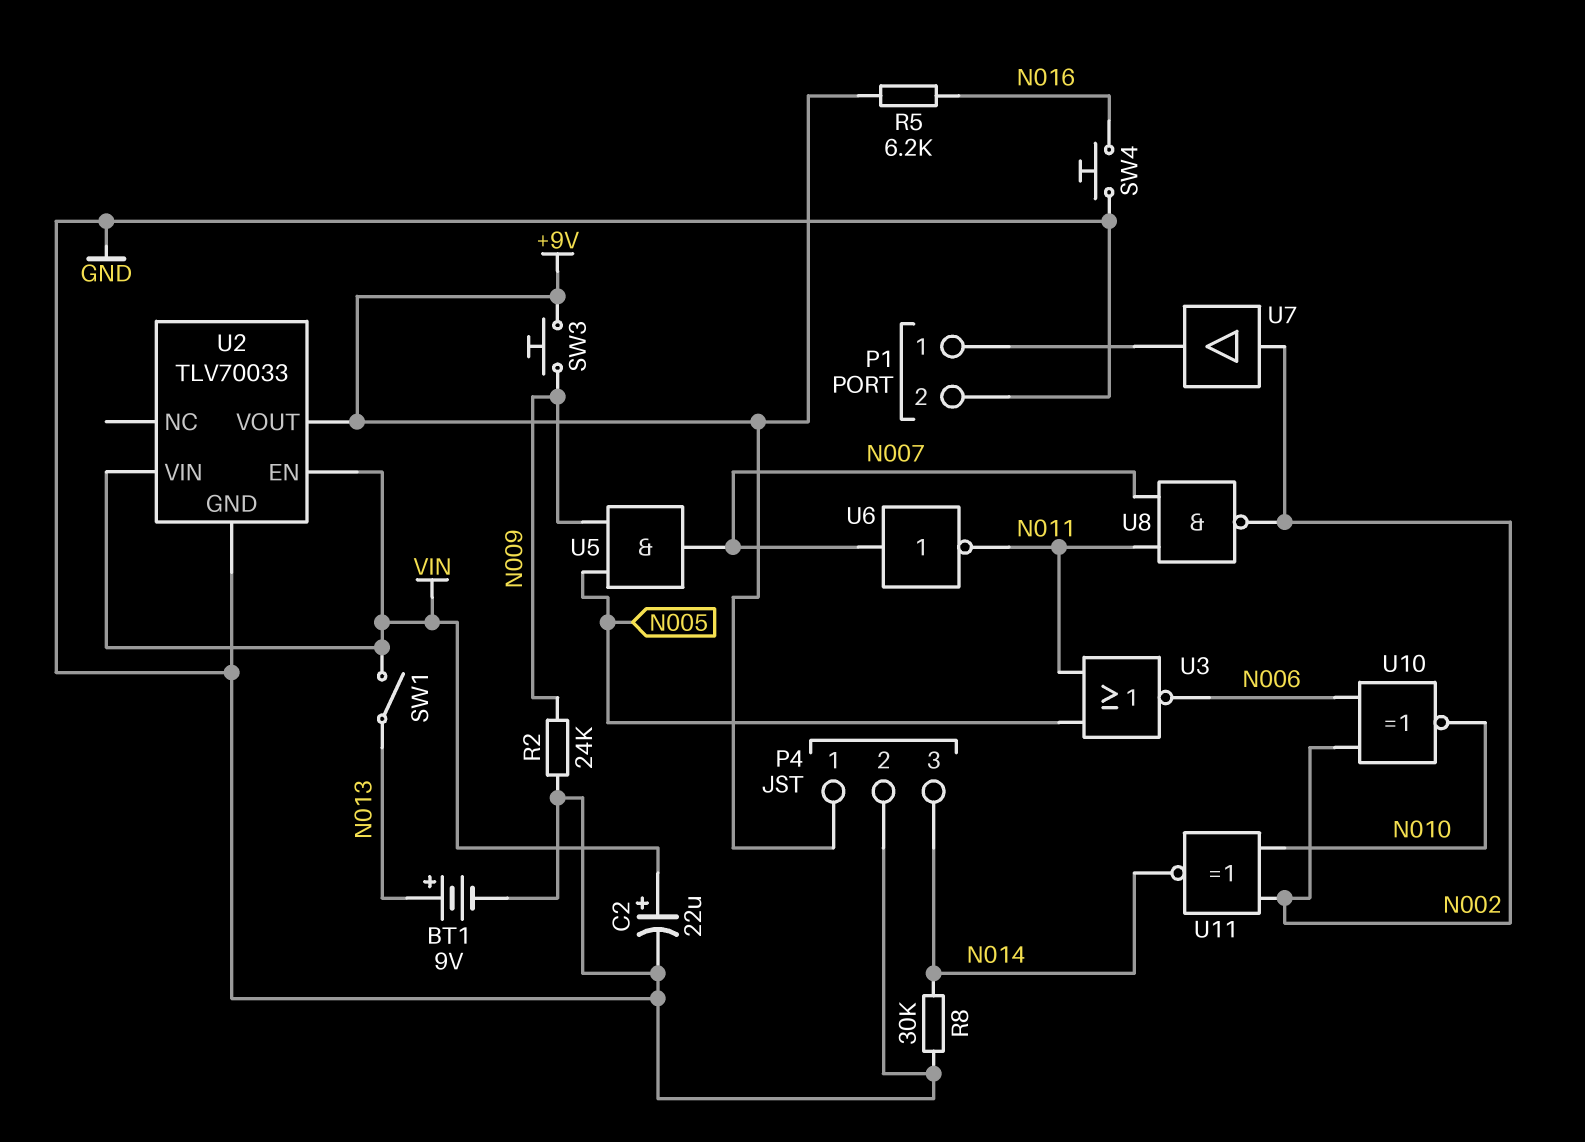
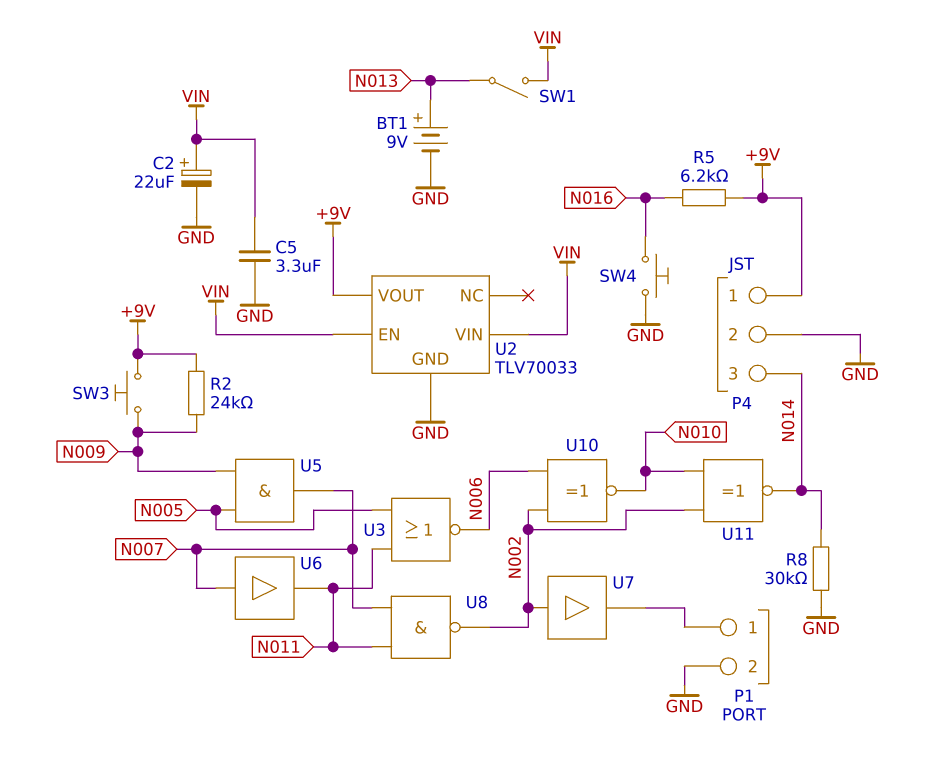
C5: none -> 3.3uF (GND, VIN)
R2: 24k (GND, N009) -> 24k (+9V, N009)
U6: NOT (in N007, out N011) -> buffer (in N007, out N011)

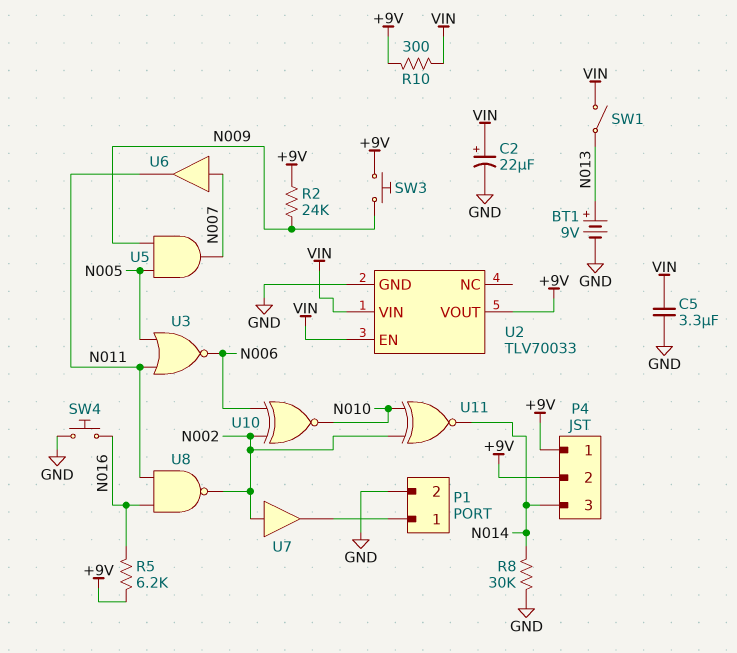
P4 pin 2: GND -> +9V
R10: none -> 300 (+9V, VIN)
U8: NAND (in N007, in N011, out N002) -> NAND (in N011, in N016, out N002)

